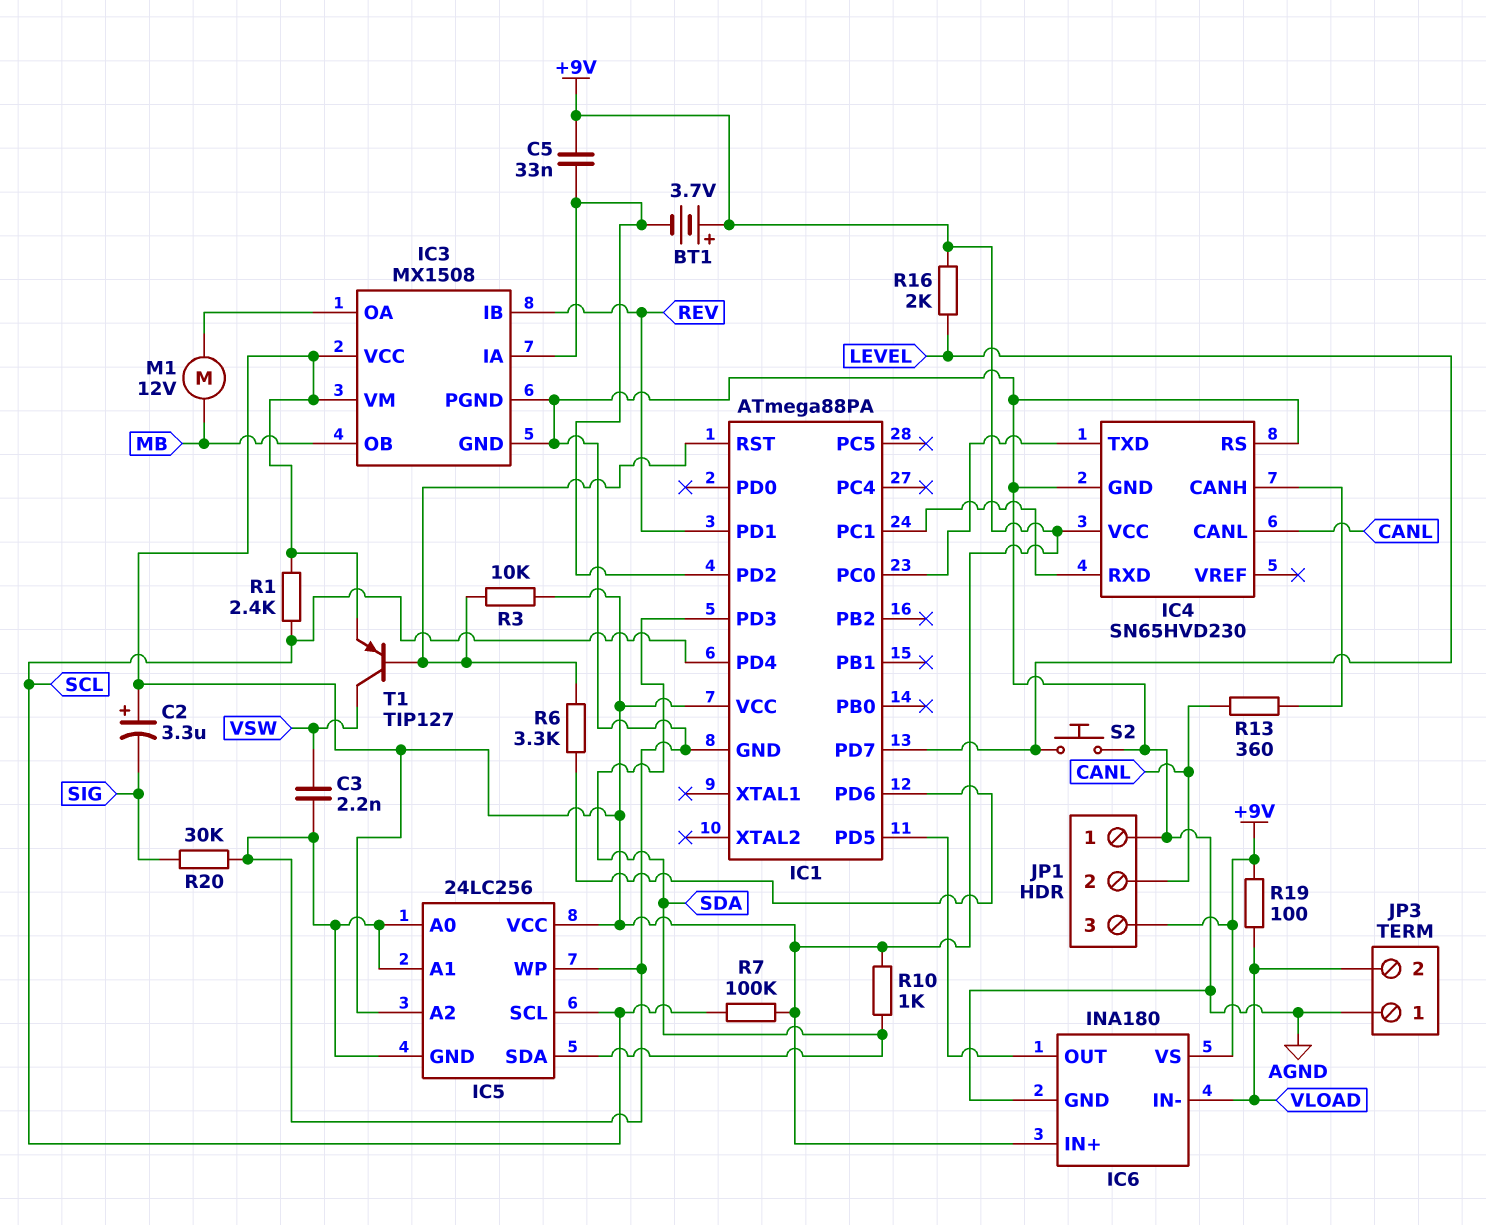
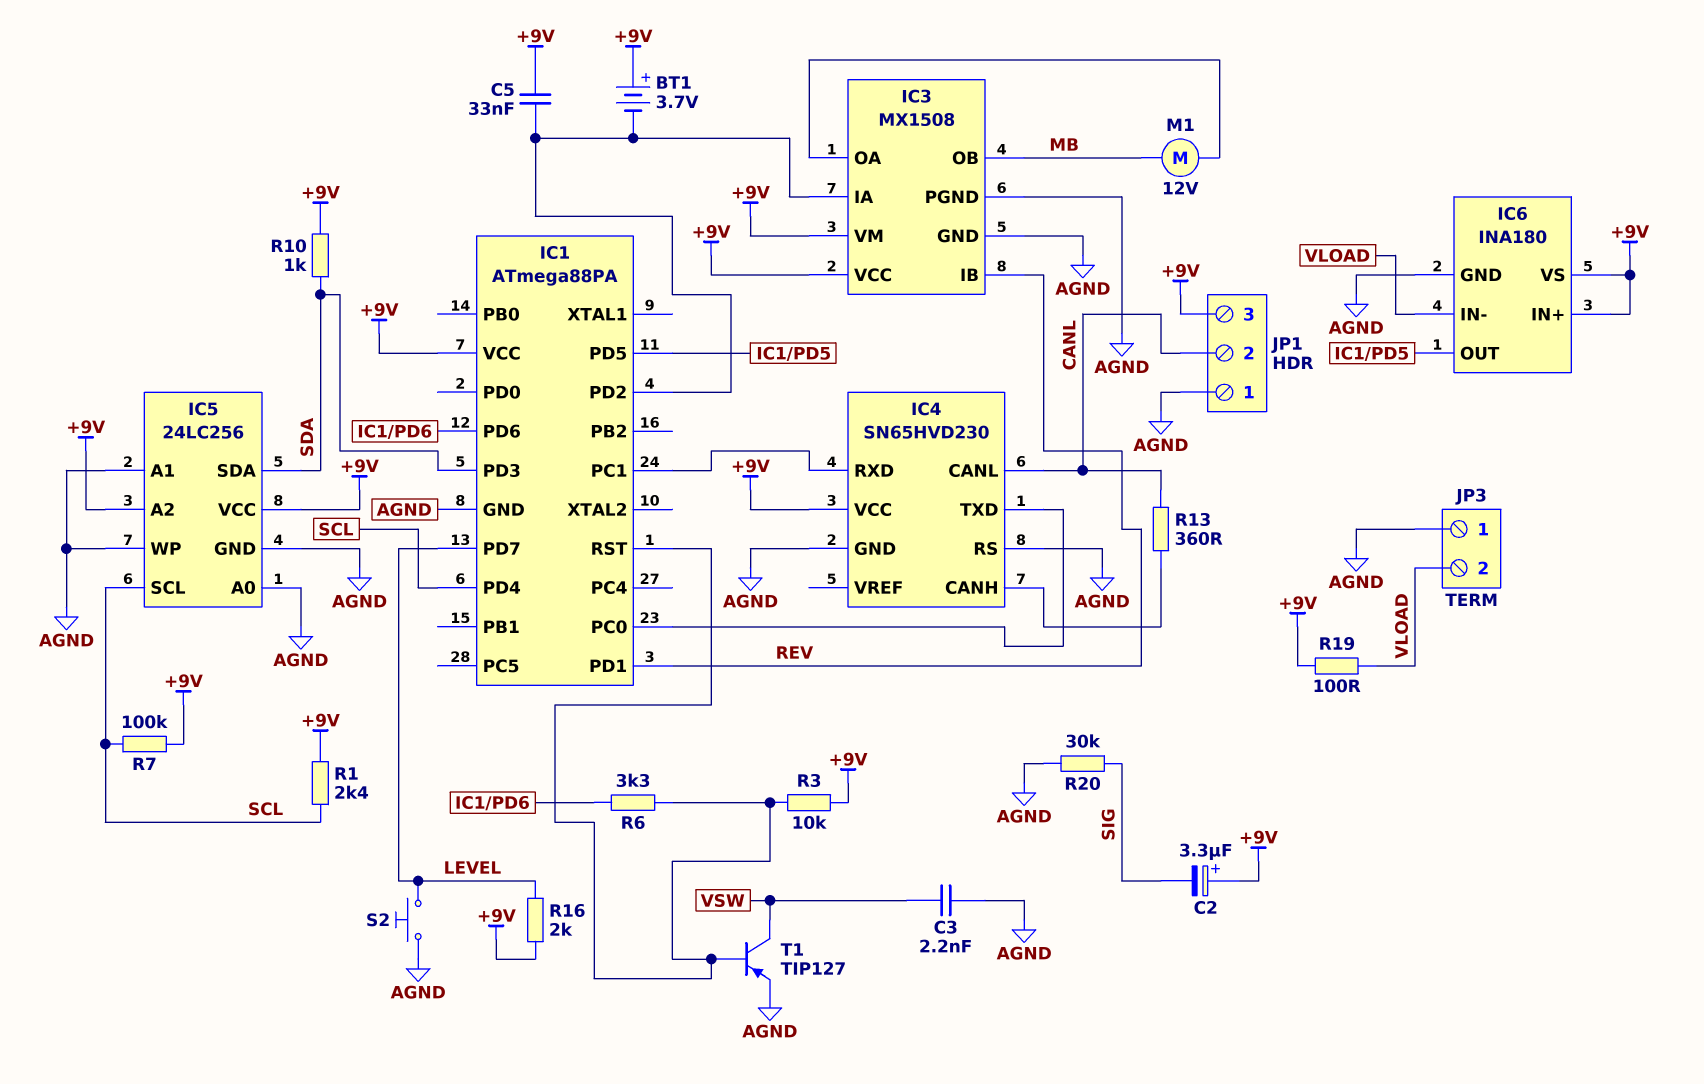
T1: PNP TIP127 (B IC1/RST, C VSW, E +9V) -> PNP TIP127 (B IC1/RST, C VSW, E AGND)

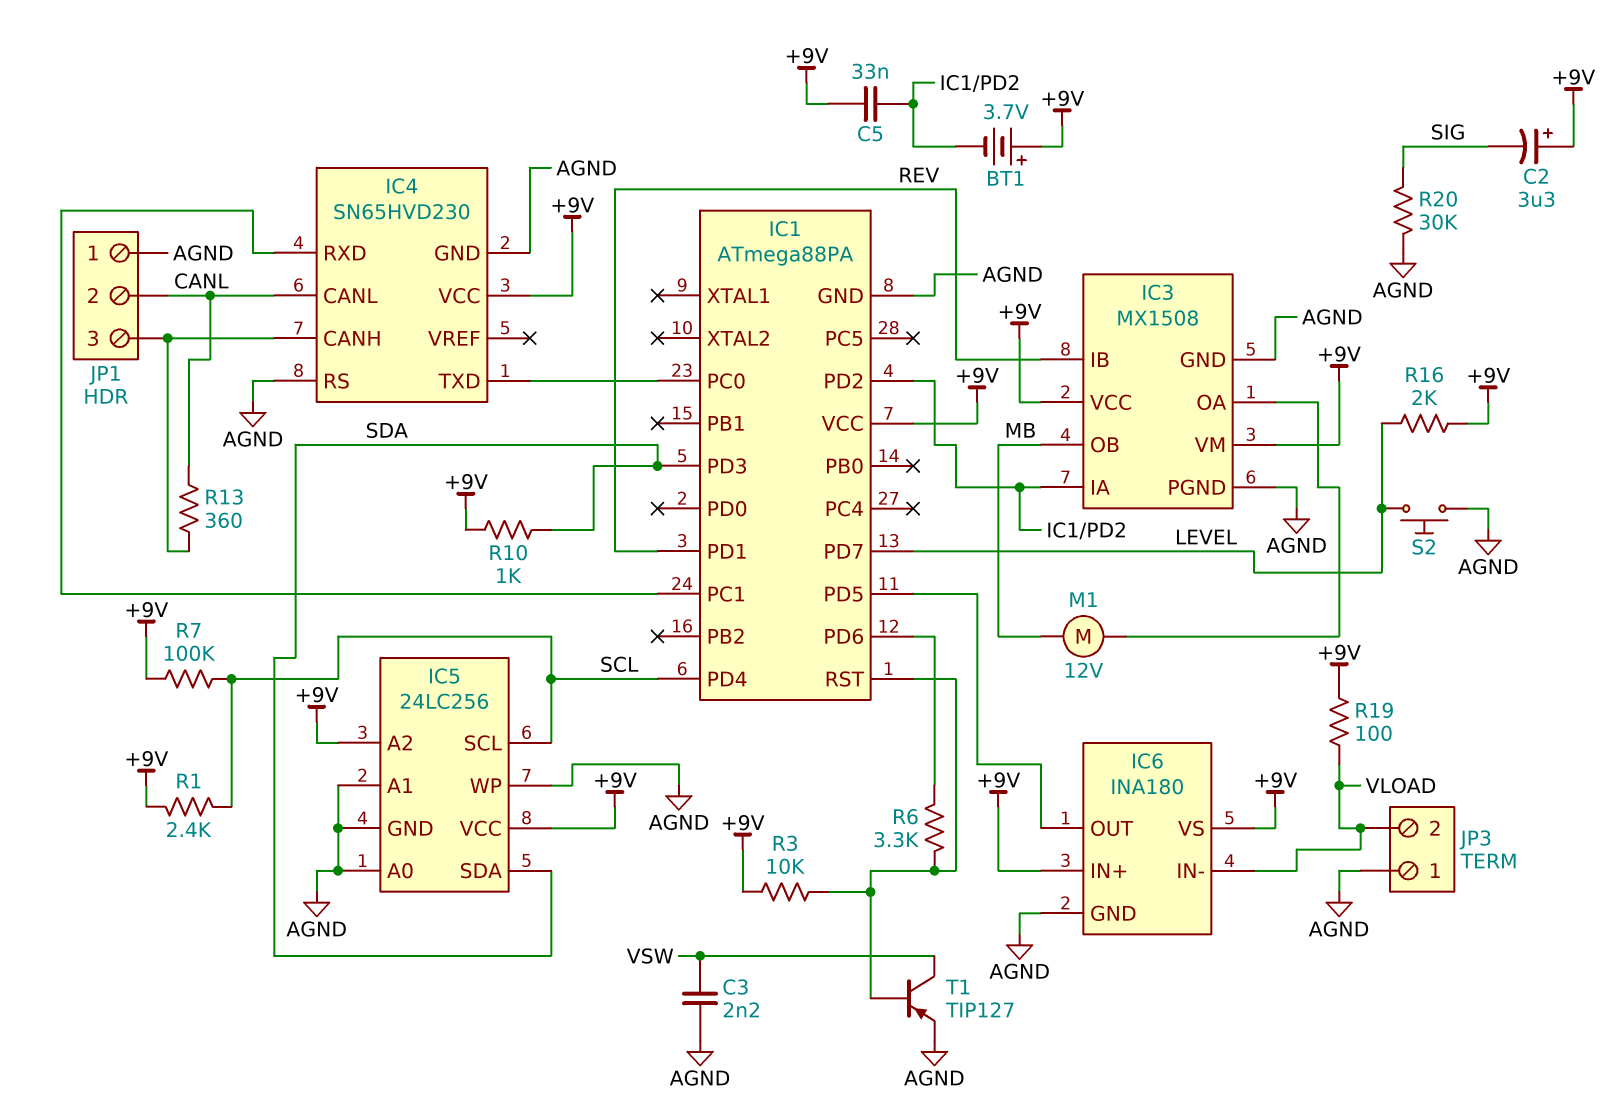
JP1 pin 3: +9V -> IC4/CANH

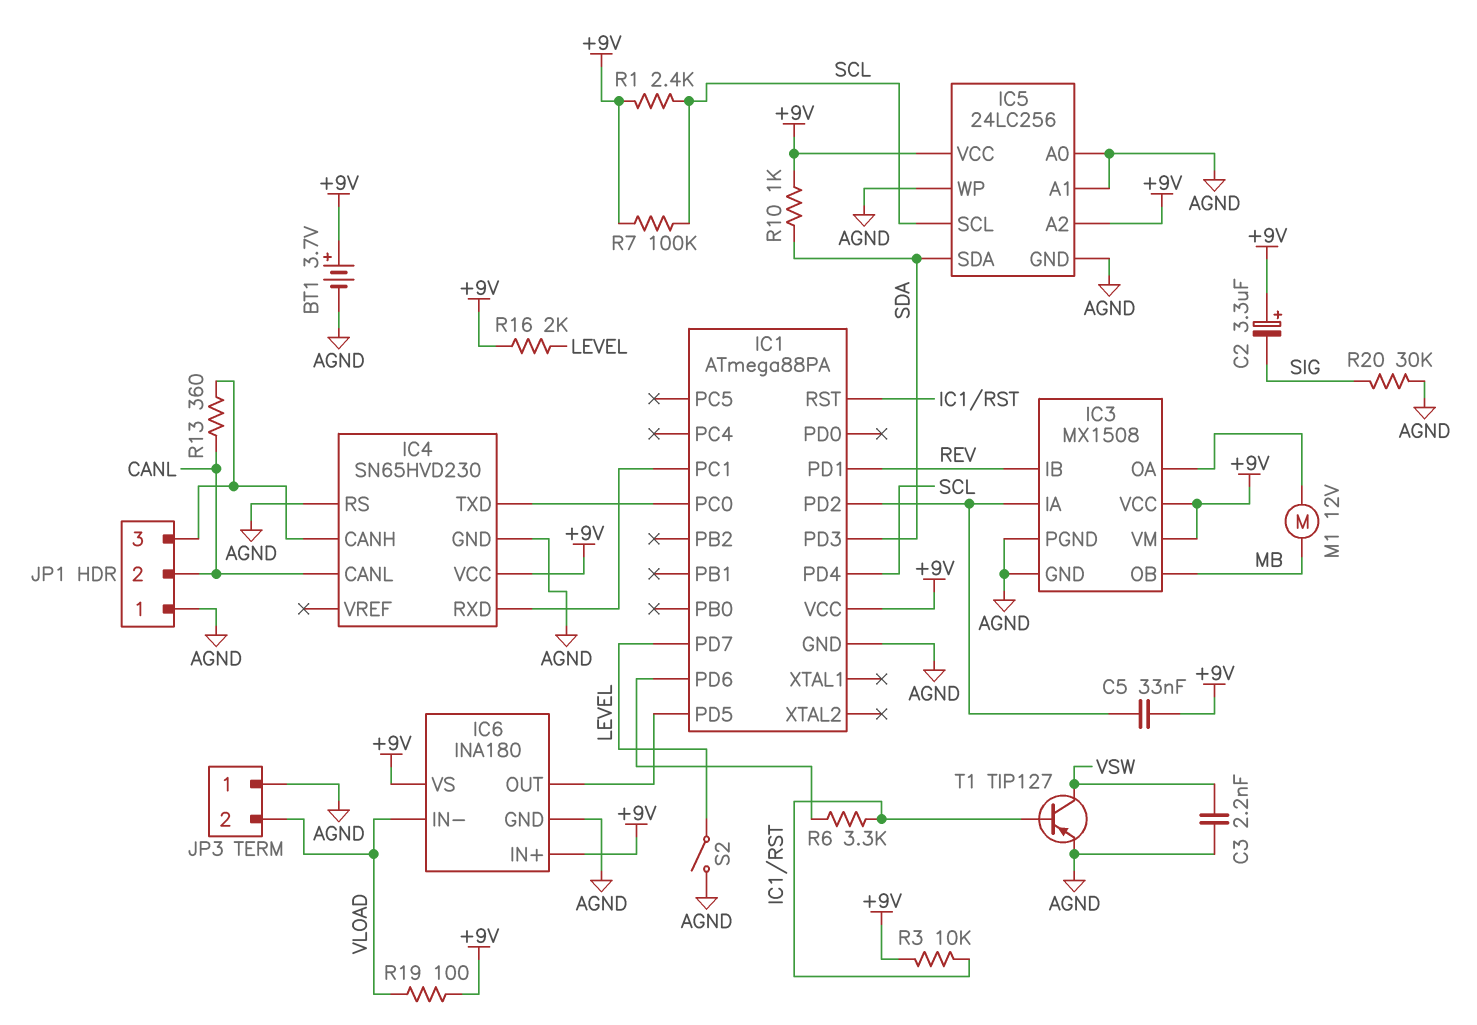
BT1: 3.7V (plus +9V, minus IC1/PD2) -> 3.7V (plus +9V, minus AGND)
S2: button (AGND, LEVEL) -> switch (AGND, LEVEL)

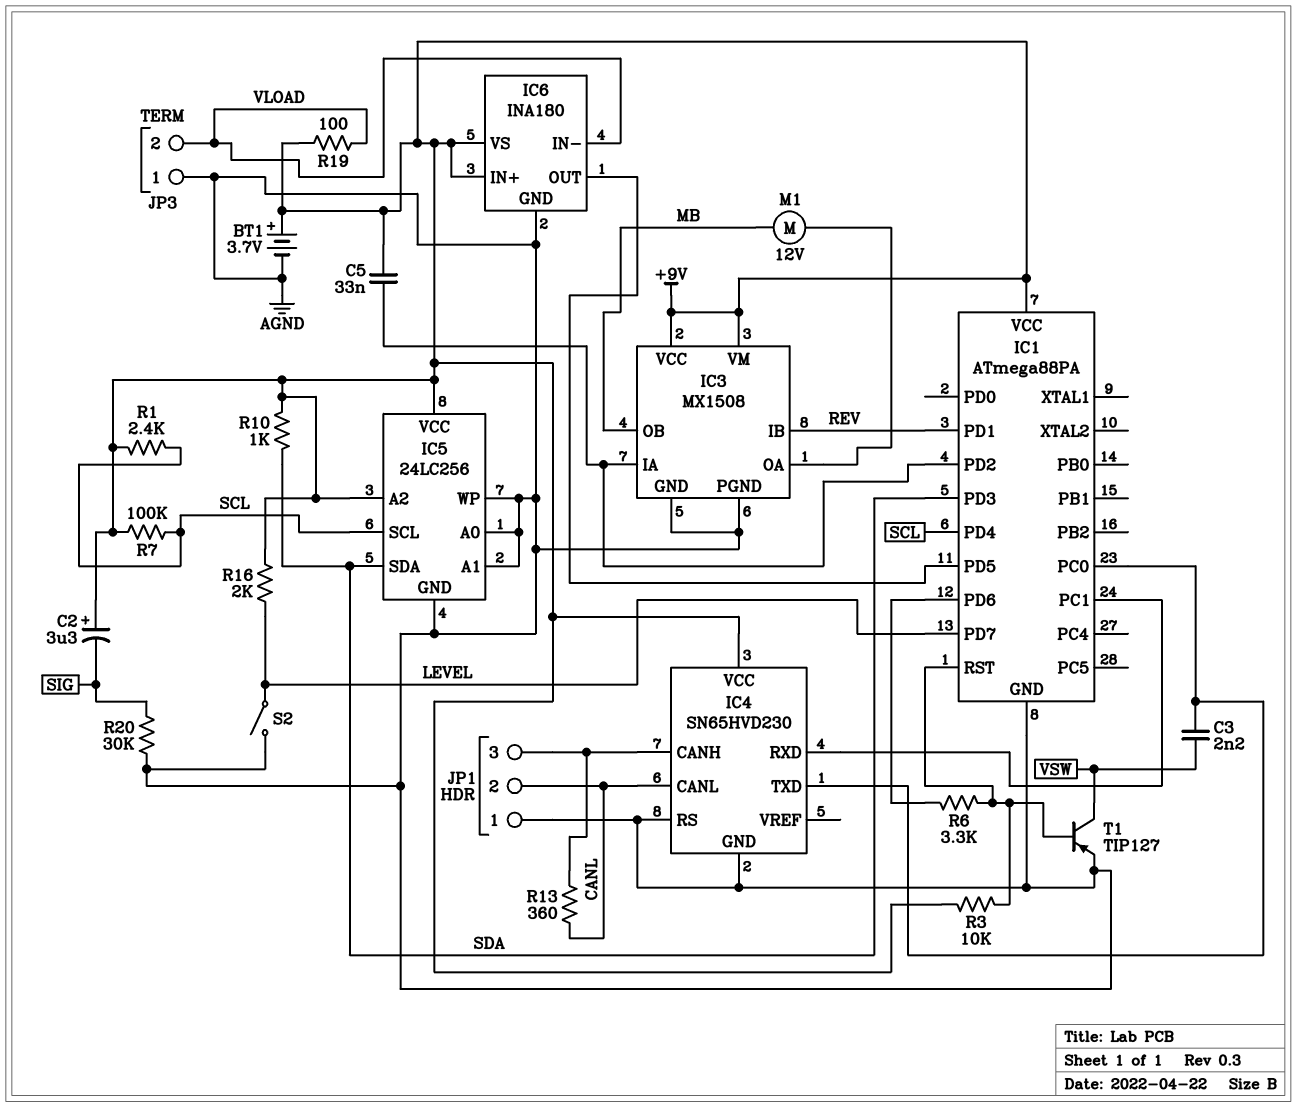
C3: 2.2nF (AGND, VSW) -> 2.2nF (IC1/PC0, VSW)

